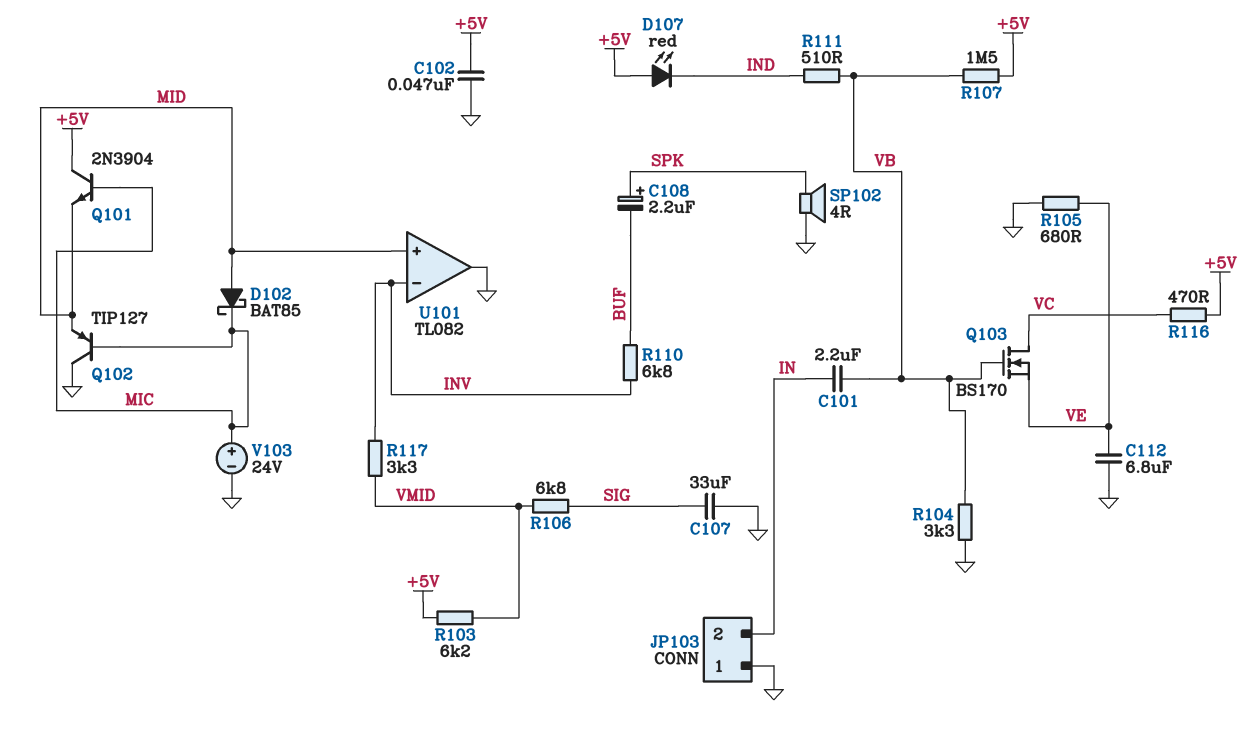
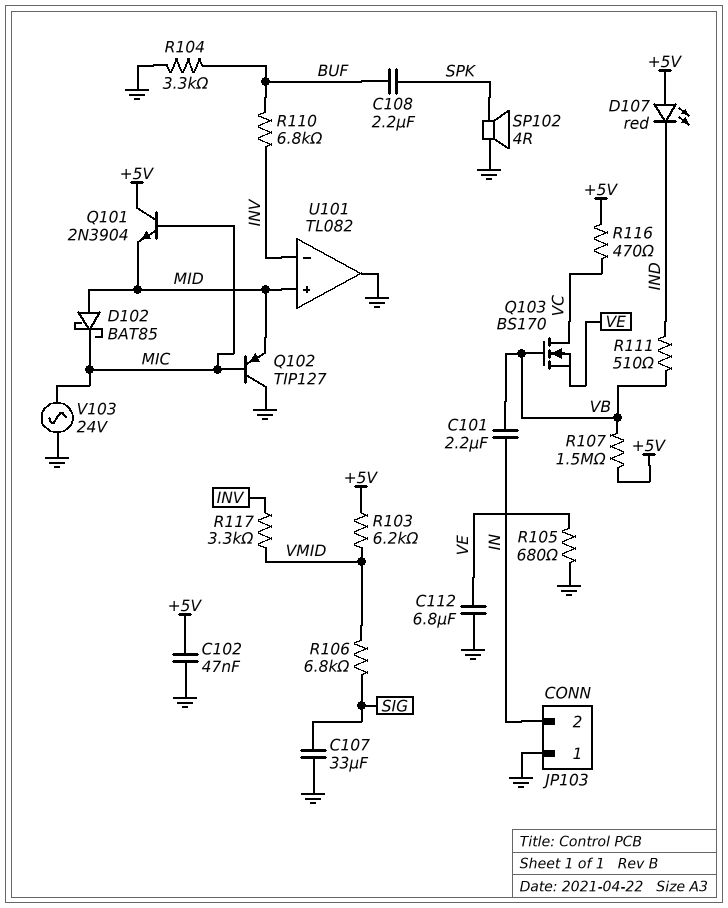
C108: 2.2uF (plus SPK, minus BUF) -> 2.2uF (BUF, SPK)
R104: 3.3k (GND, VB) -> 3.3k (BUF, GND)
V103: 24V (plus MIC, minus GND) -> AC 24V (GND, MIC)

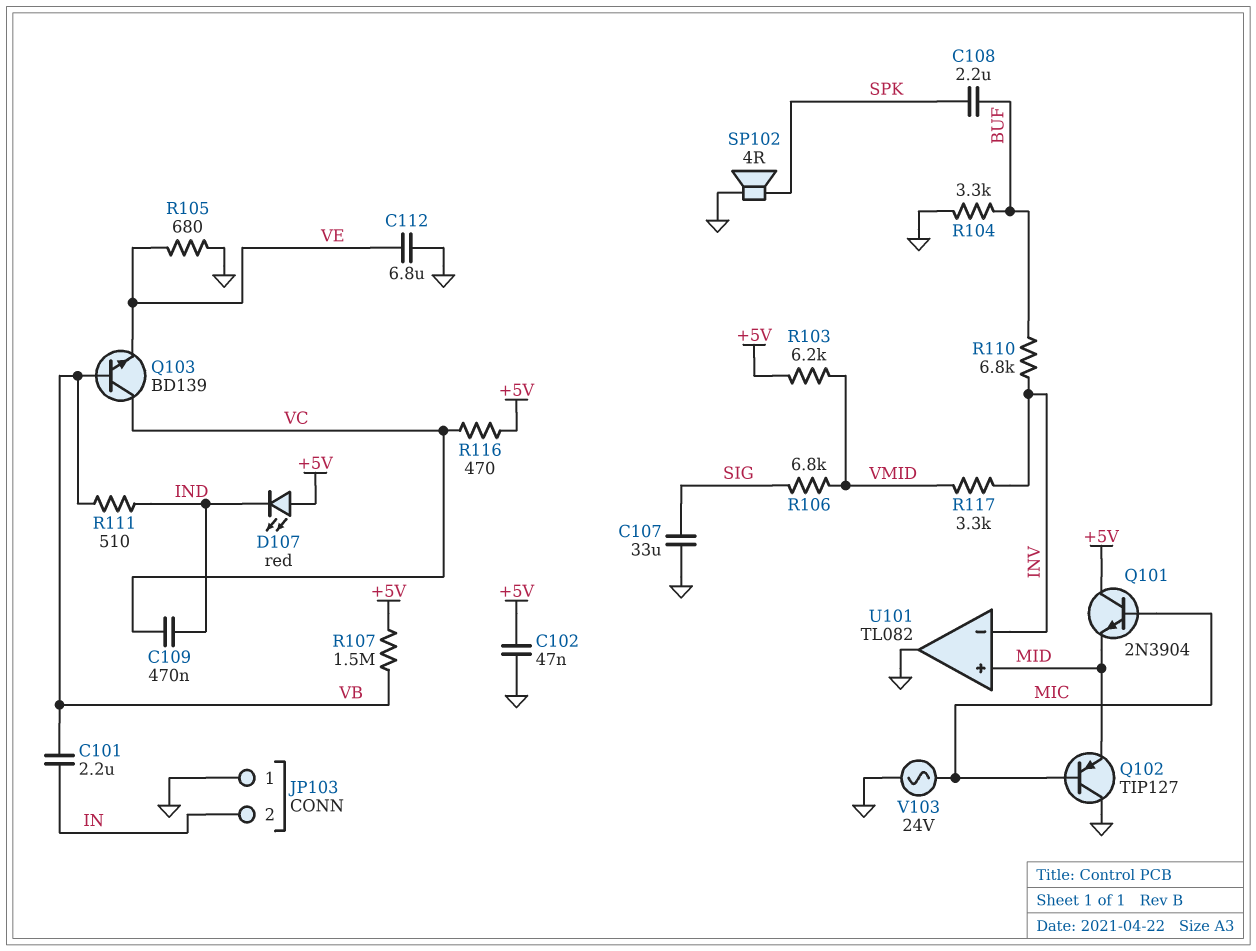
C109: none -> 470nF (IND, VC)
D102: schottky BAT85 (A MID, K MIC) -> none
Q103: NMOS BS170 (G VB, D VC, S VE) -> NPN BD139 (B VB, C VC, E VE)

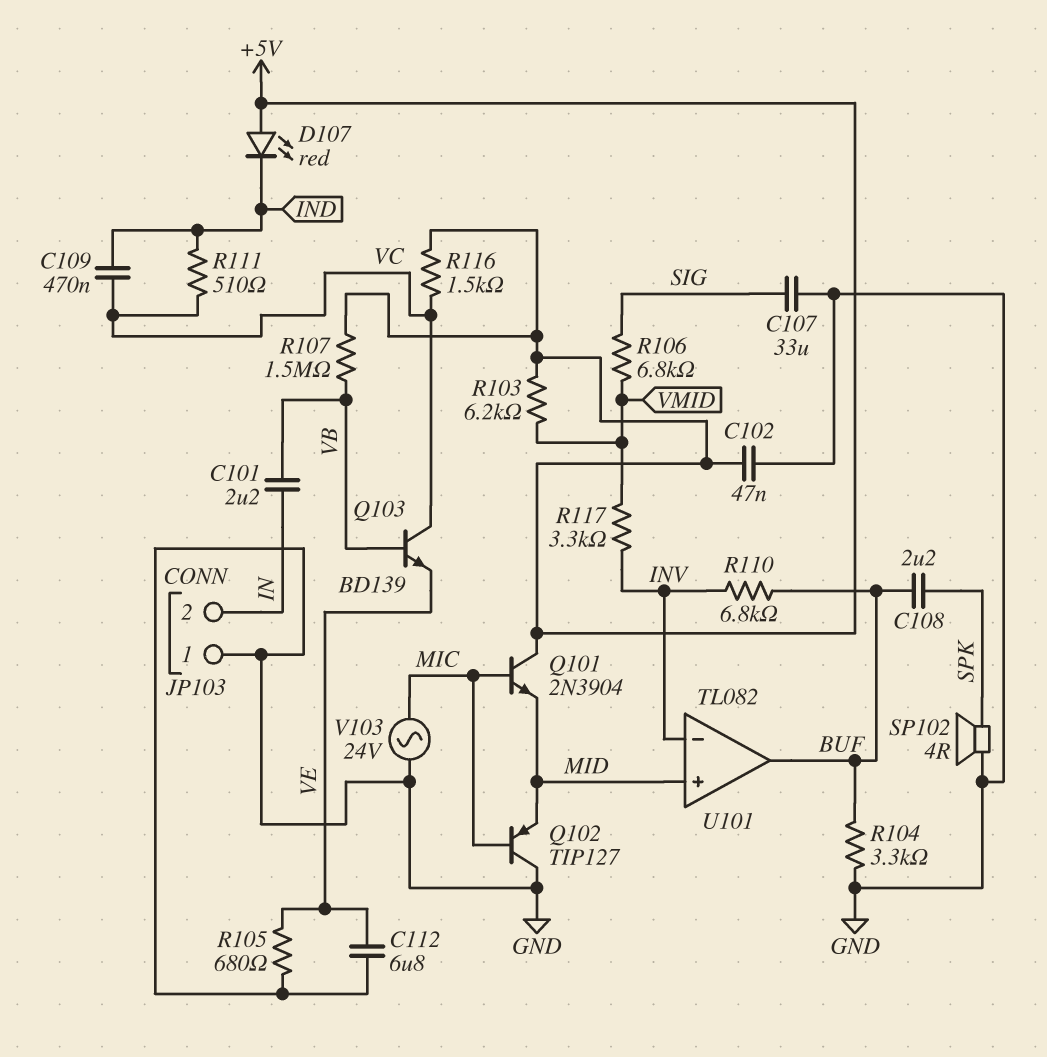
R111: 510 (IND, VB) -> 510 (IND, VC)
R116: 470 (+5V, VC) -> 1.5k (+5V, VC)
U101 pin out: GND -> BUF

